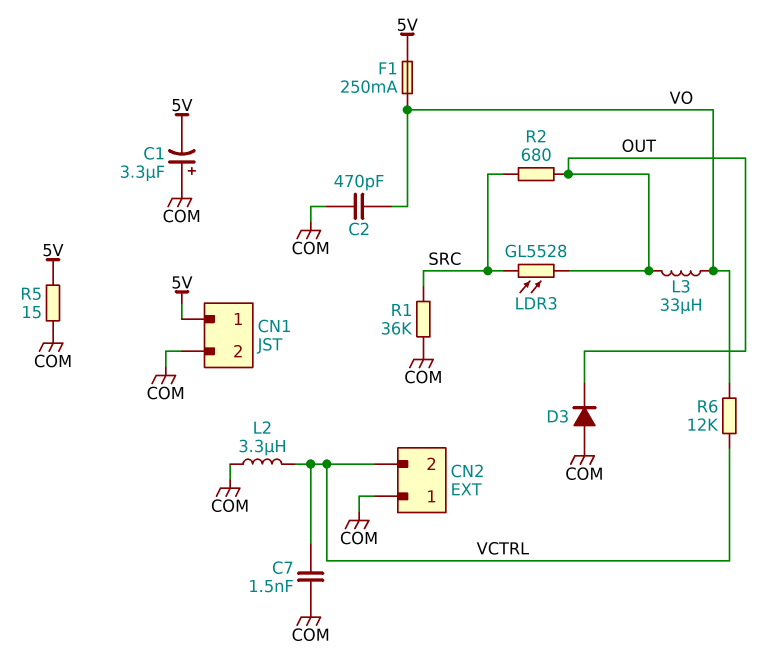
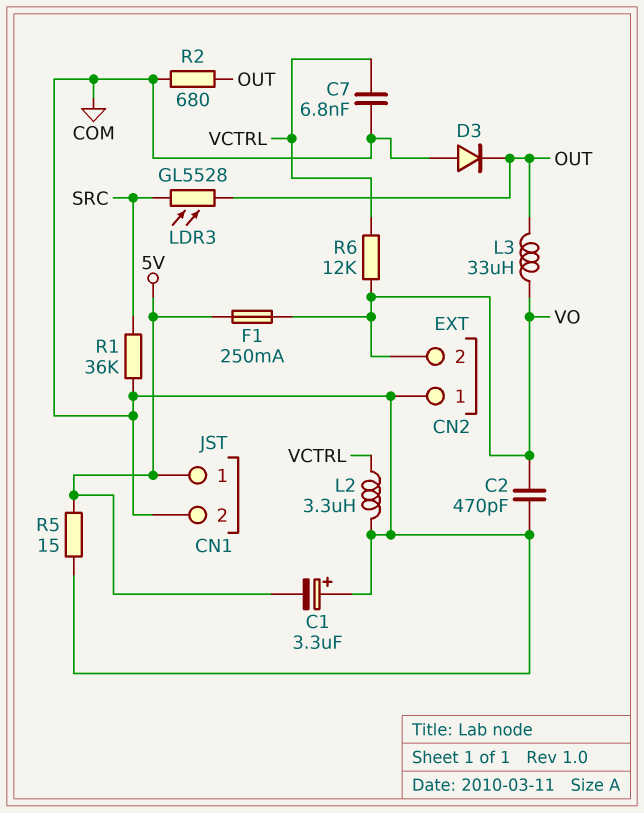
C7: 1.5nF (COM, VCTRL) -> 6.8nF (COM, VCTRL)
CN2 pin 2: VCTRL -> VO
R2: 680 (OUT, SRC) -> 680 (COM, OUT)

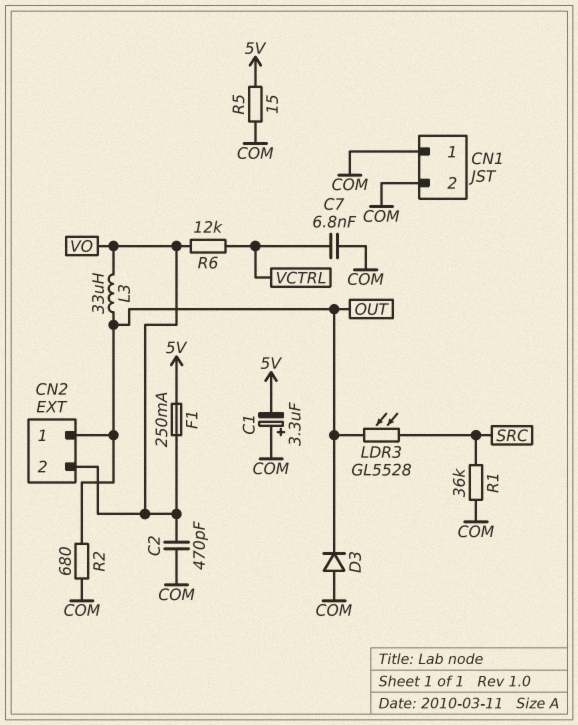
CN1 pin 1: 5V -> COM
CN2 pin 1: COM -> OUT
L2: 3.3uH (COM, VCTRL) -> none

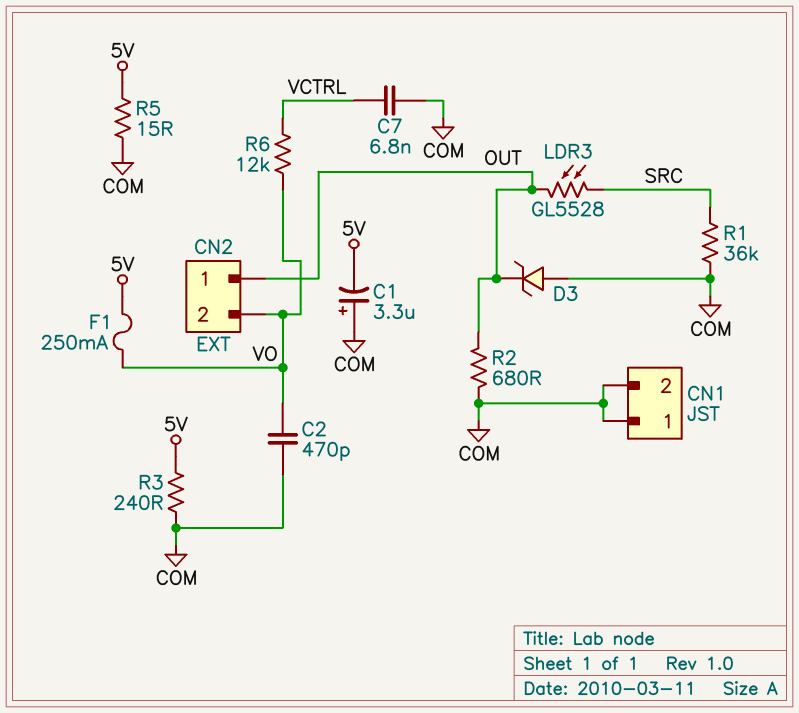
D3: diode (A COM, K OUT) -> zener (A COM, K OUT)
L3: 33uH (OUT, VO) -> none
R3: none -> 240 (5V, COM)

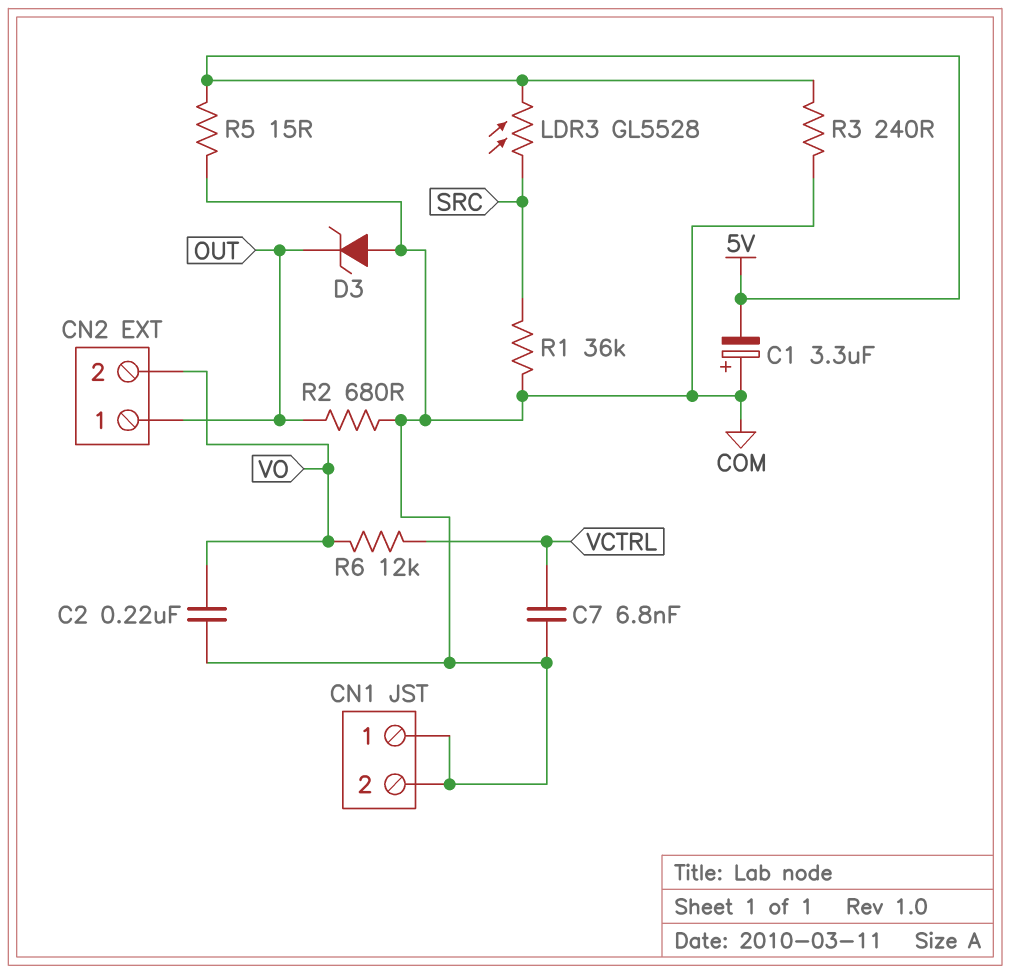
C2: 470pF (COM, VO) -> 220nF (COM, VO)
F1: 250mA (5V, VO) -> none
LDR3: GL5528 (OUT, SRC) -> GL5528 (5V, SRC)

